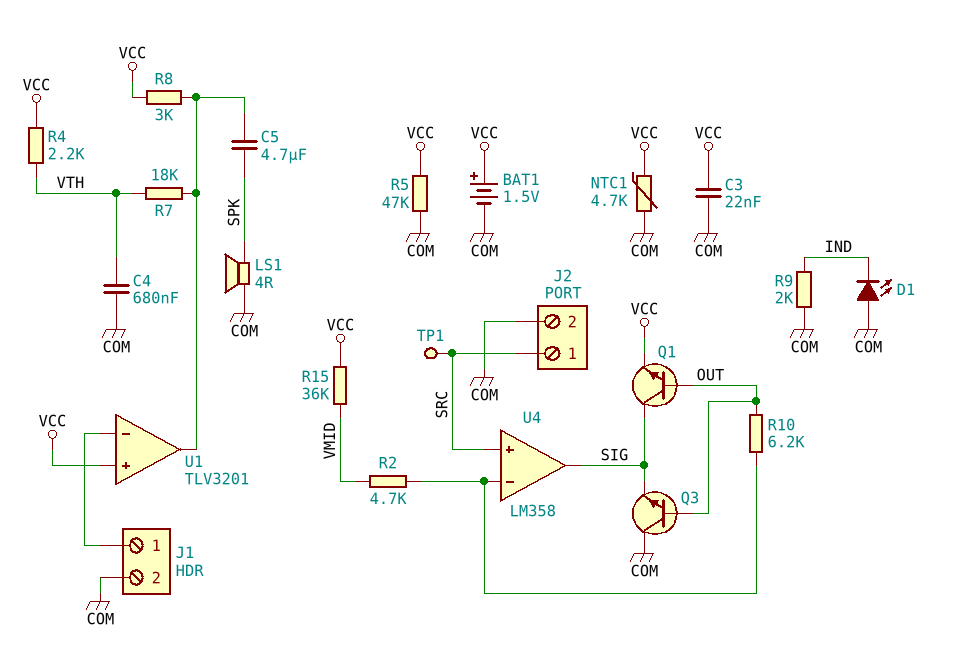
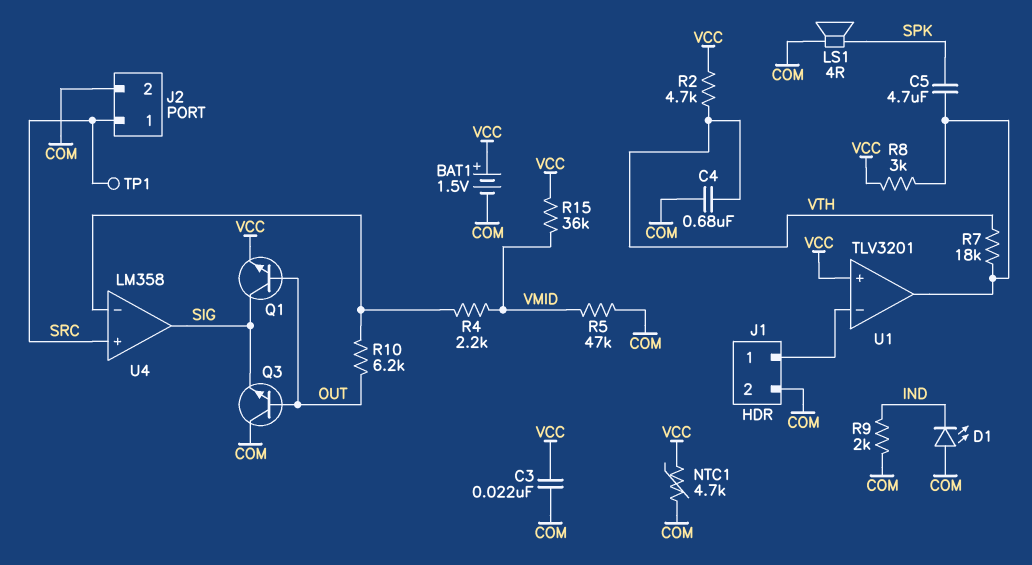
R2: 4.7k (U4/in-, VMID) -> 4.7k (VCC, VTH)
R4: 2.2k (VCC, VTH) -> 2.2k (U4/in-, VMID)
R5: 47k (COM, VCC) -> 47k (COM, VMID)

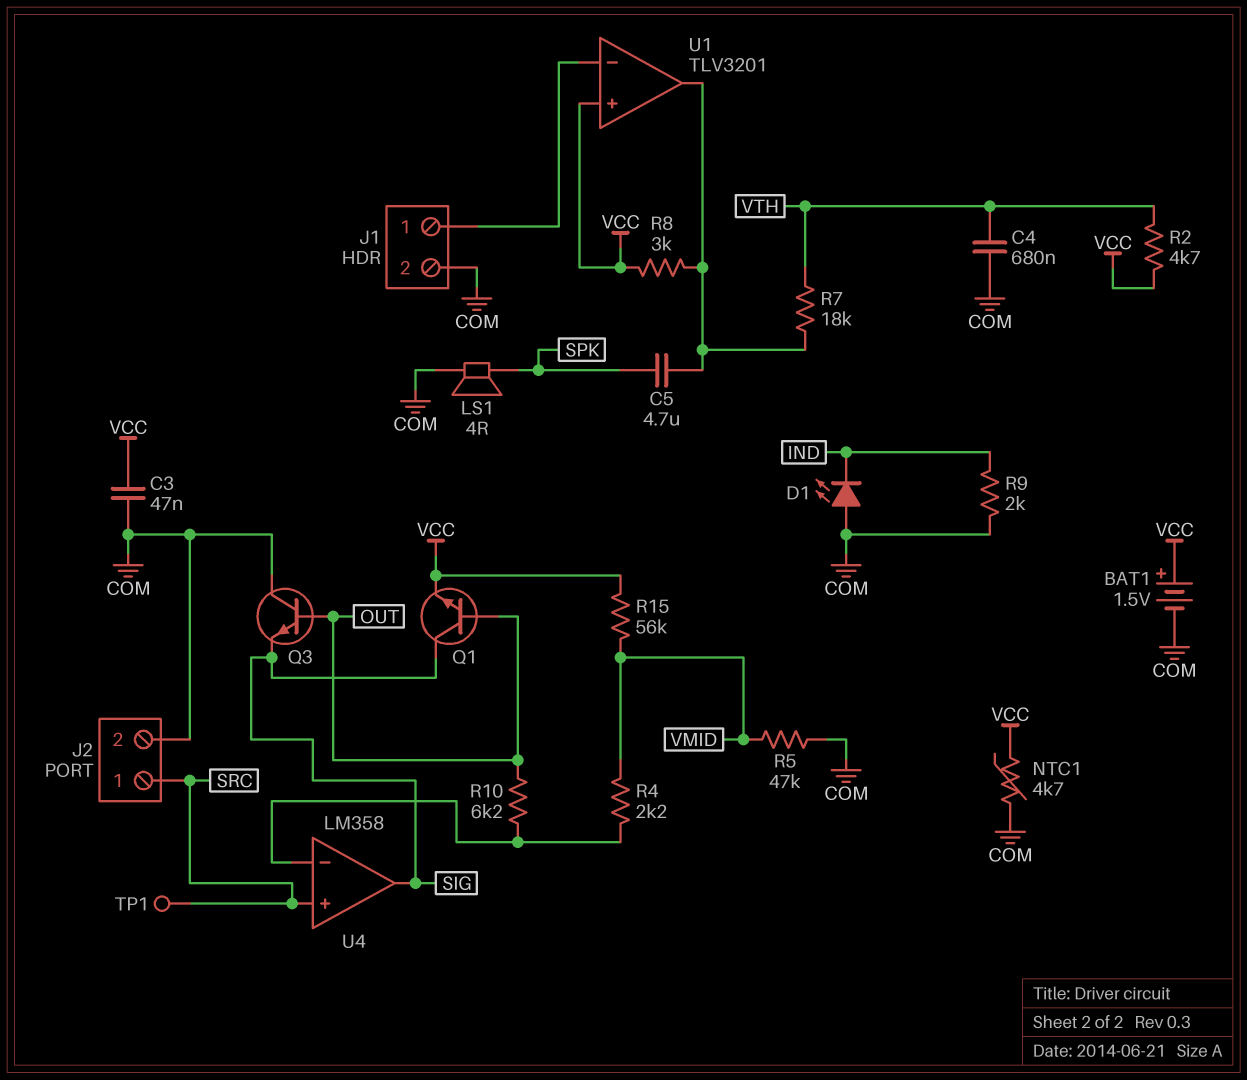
C3: 22nF (COM, VCC) -> 47nF (COM, VCC)
R15: 36k (VCC, VMID) -> 56k (VCC, VMID)

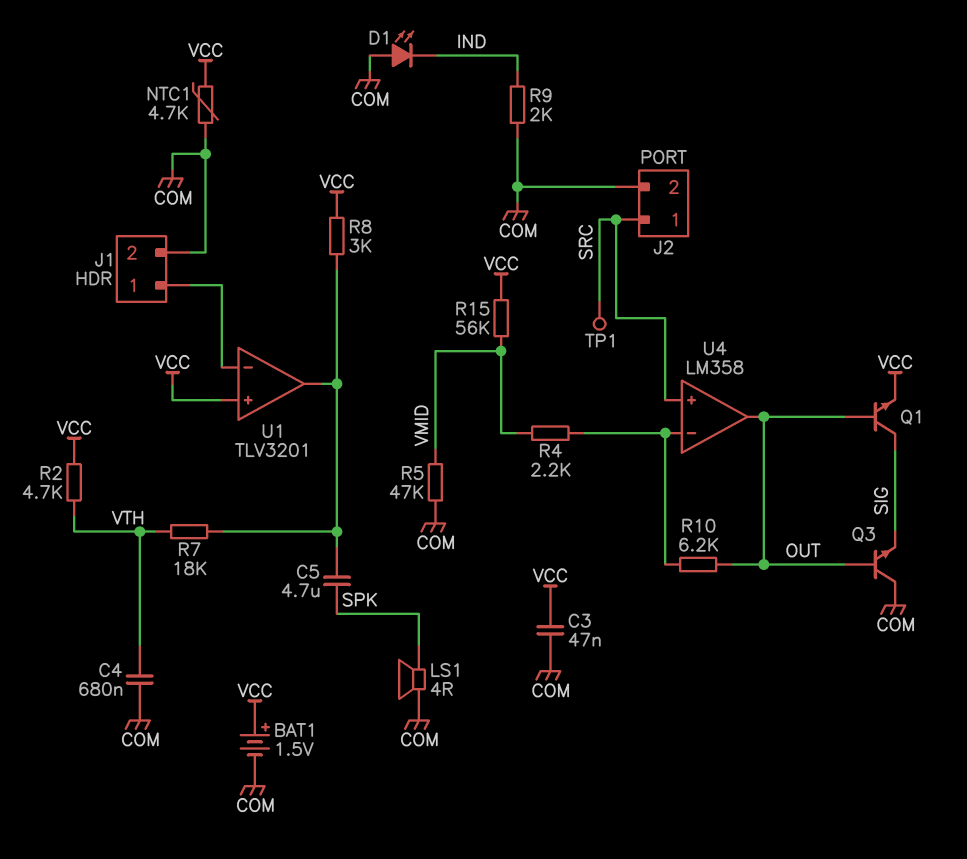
U4 pin out: SIG -> OUT

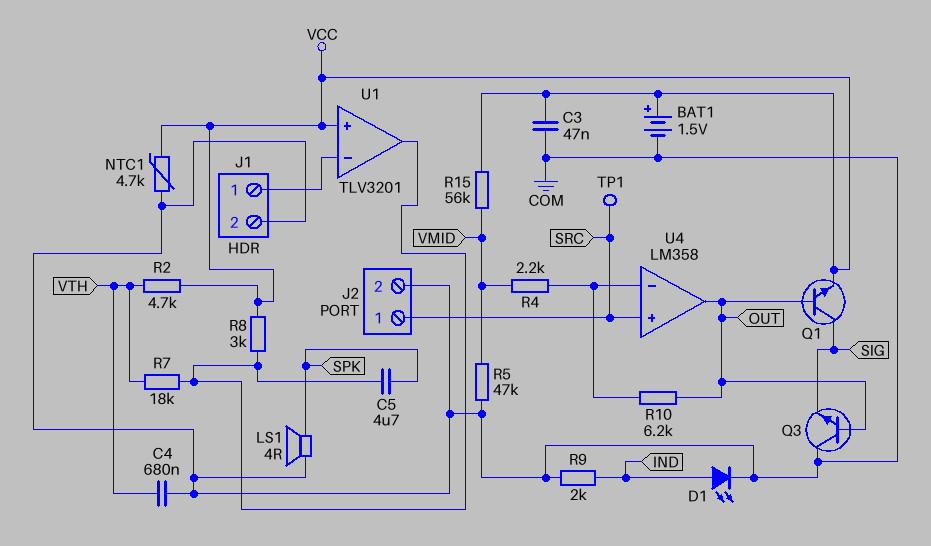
D1: LED (A COM, K IND) -> LED (A IND, K COM)

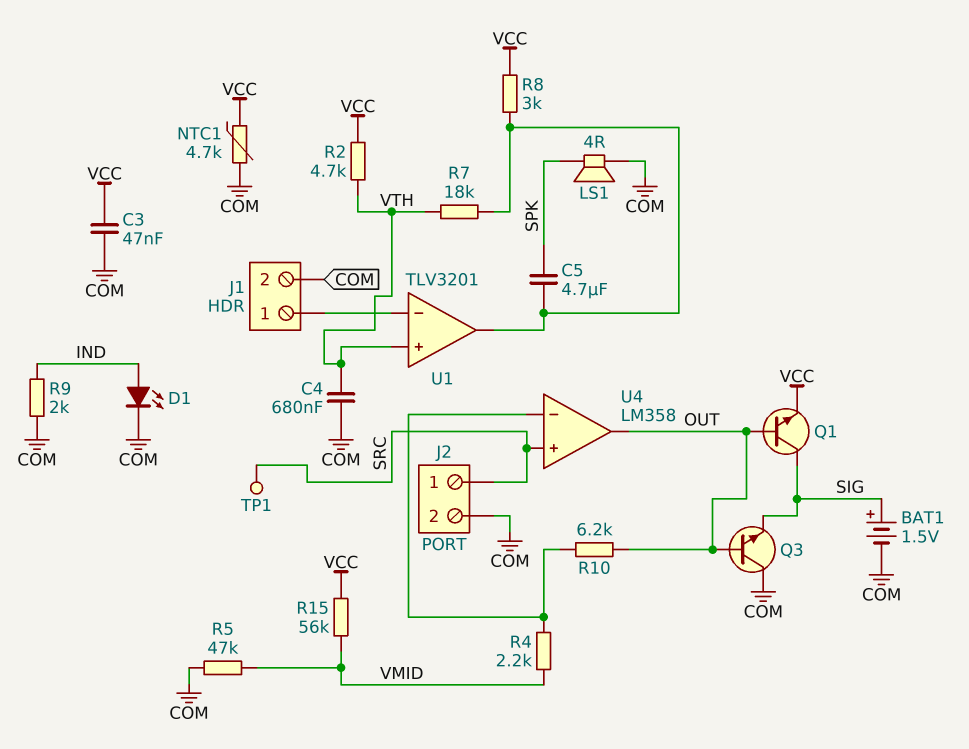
BAT1: 1.5V (plus VCC, minus COM) -> 1.5V (plus SIG, minus COM)
U1 pin in+: VCC -> VTH

